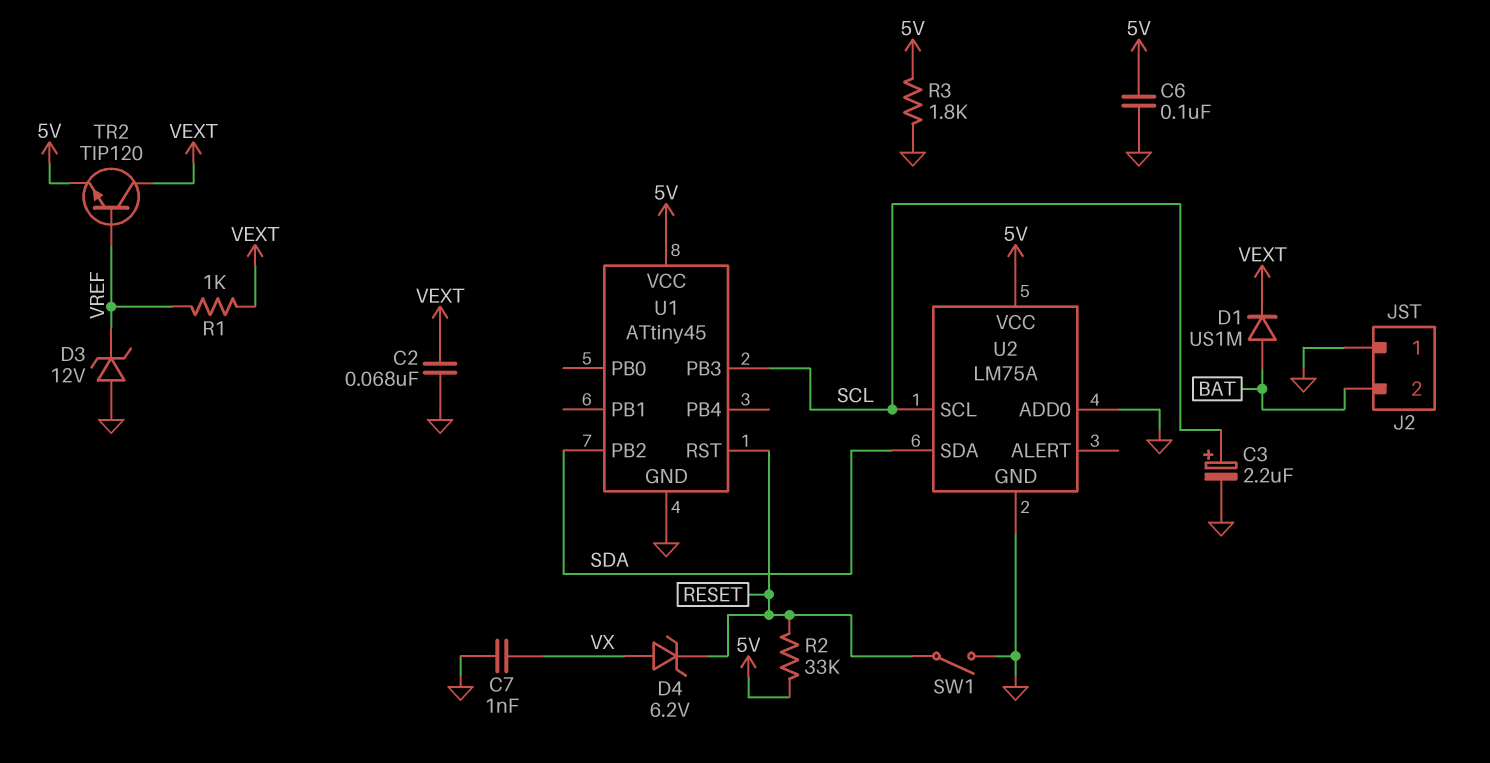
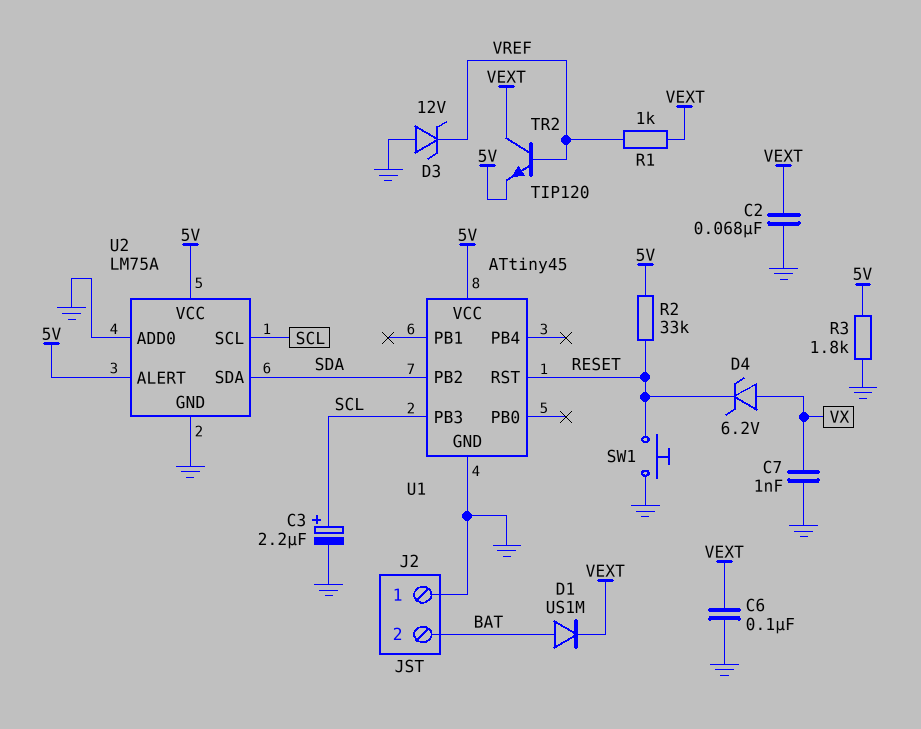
C6: 100nF (5V, GND) -> 100nF (GND, VEXT)
SW1: switch (GND, RESET) -> button (GND, RESET)
U2 pin ALERT: none -> 5V

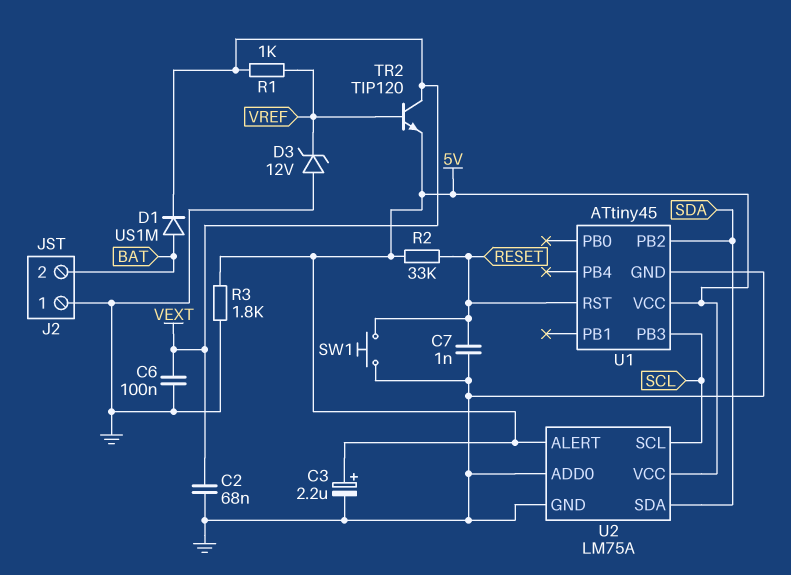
C3: 2.2uF (plus SCL, minus GND) -> 2.2uF (plus 5V, minus GND)
C7: 1nF (GND, VX) -> 1nF (GND, RESET)
D4: zener 6.2V (A VX, K RESET) -> none

